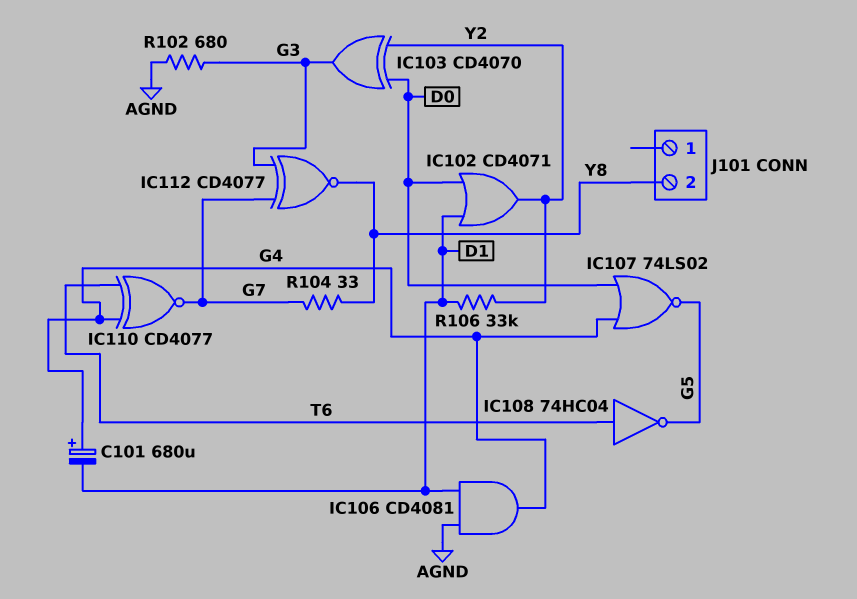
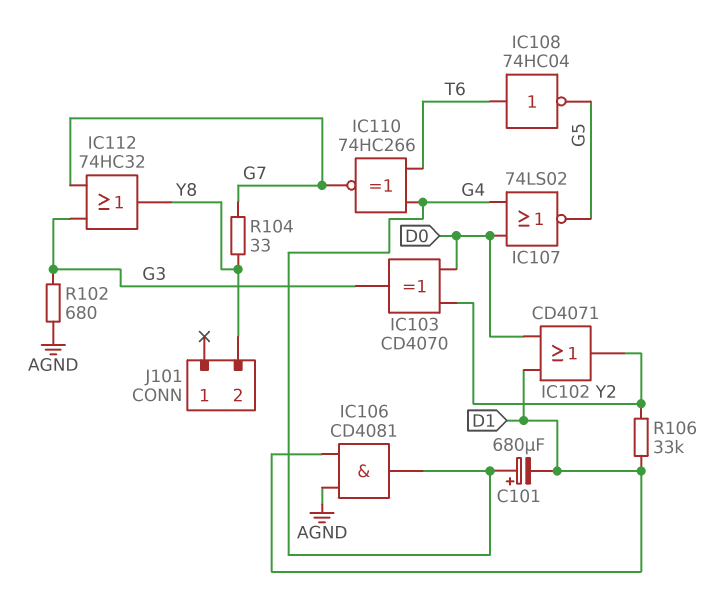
IC110: XNOR CD4077 (in G4, in T6, out G7) -> XNOR 74HC266 (in G4, in T6, out G7)
IC112: XNOR CD4077 (in G3, in G7, out Y8) -> OR 74HC32 (in G3, in G7, out Y8)

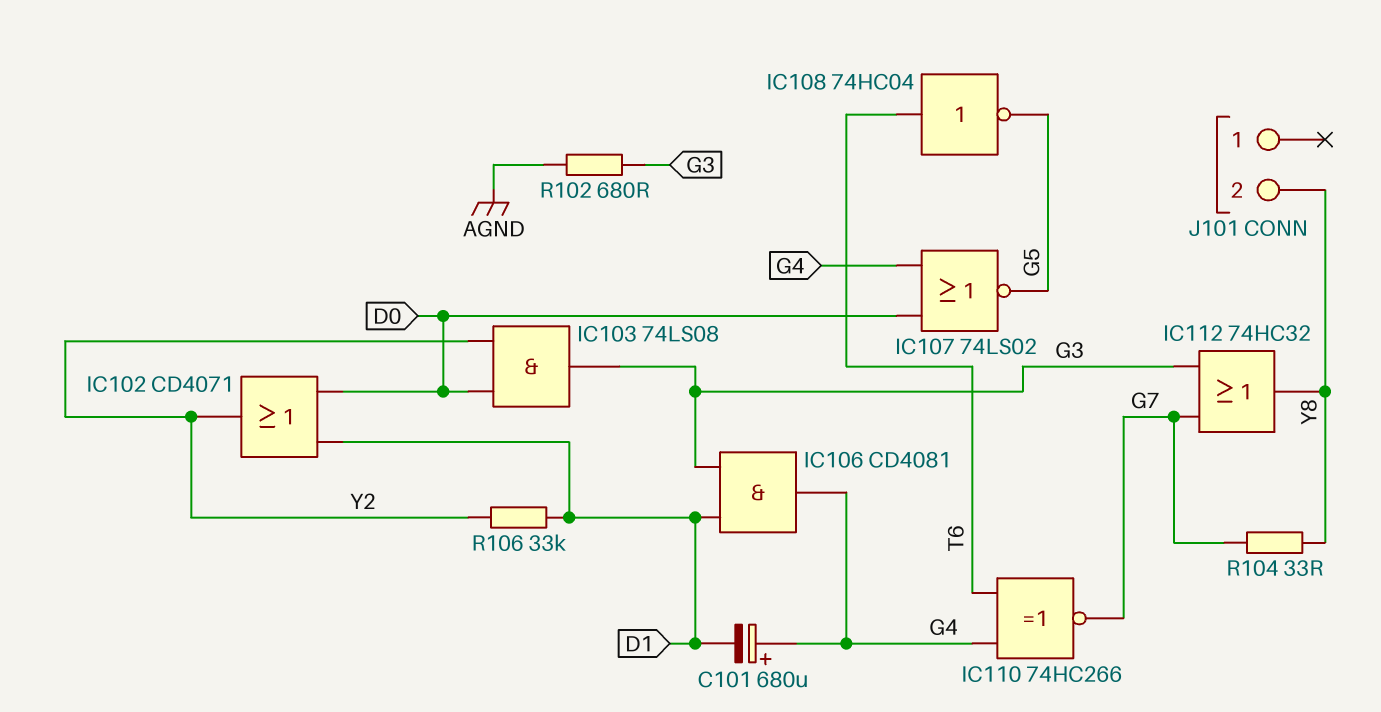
IC103: XOR CD4070 (in D0, in Y2, out G3) -> AND 74LS08 (in D0, in Y2, out G3)
IC106: AND CD4081 (in AGND, in D1, out G4) -> AND CD4081 (in D1, in G3, out G4)

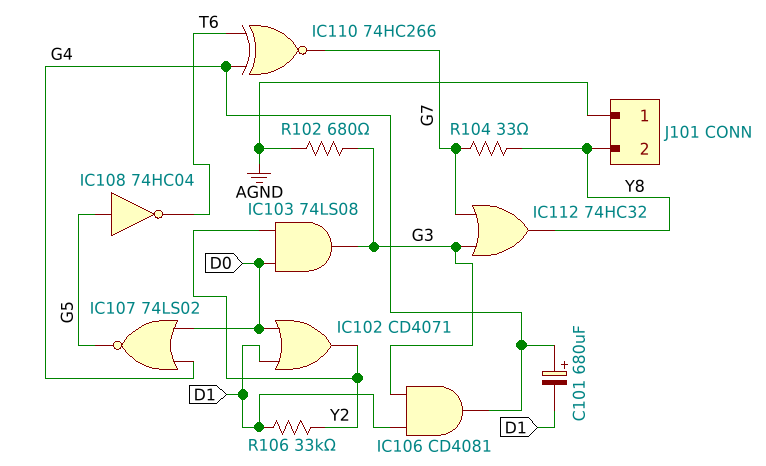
IC108: NOT 74HC04 (in T6, out G5) -> NOT 74HC04 (in G5, out T6)
J101 pin 1: none -> AGND

